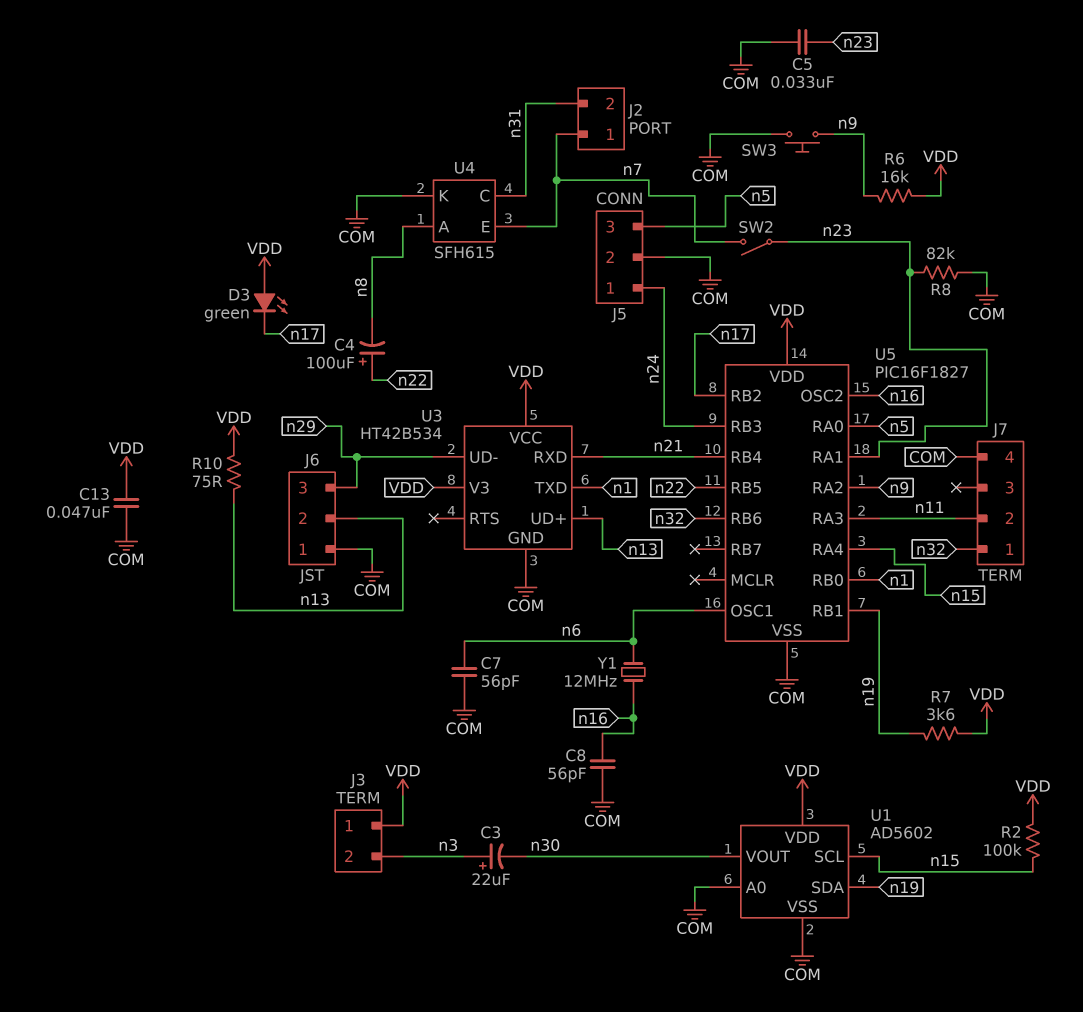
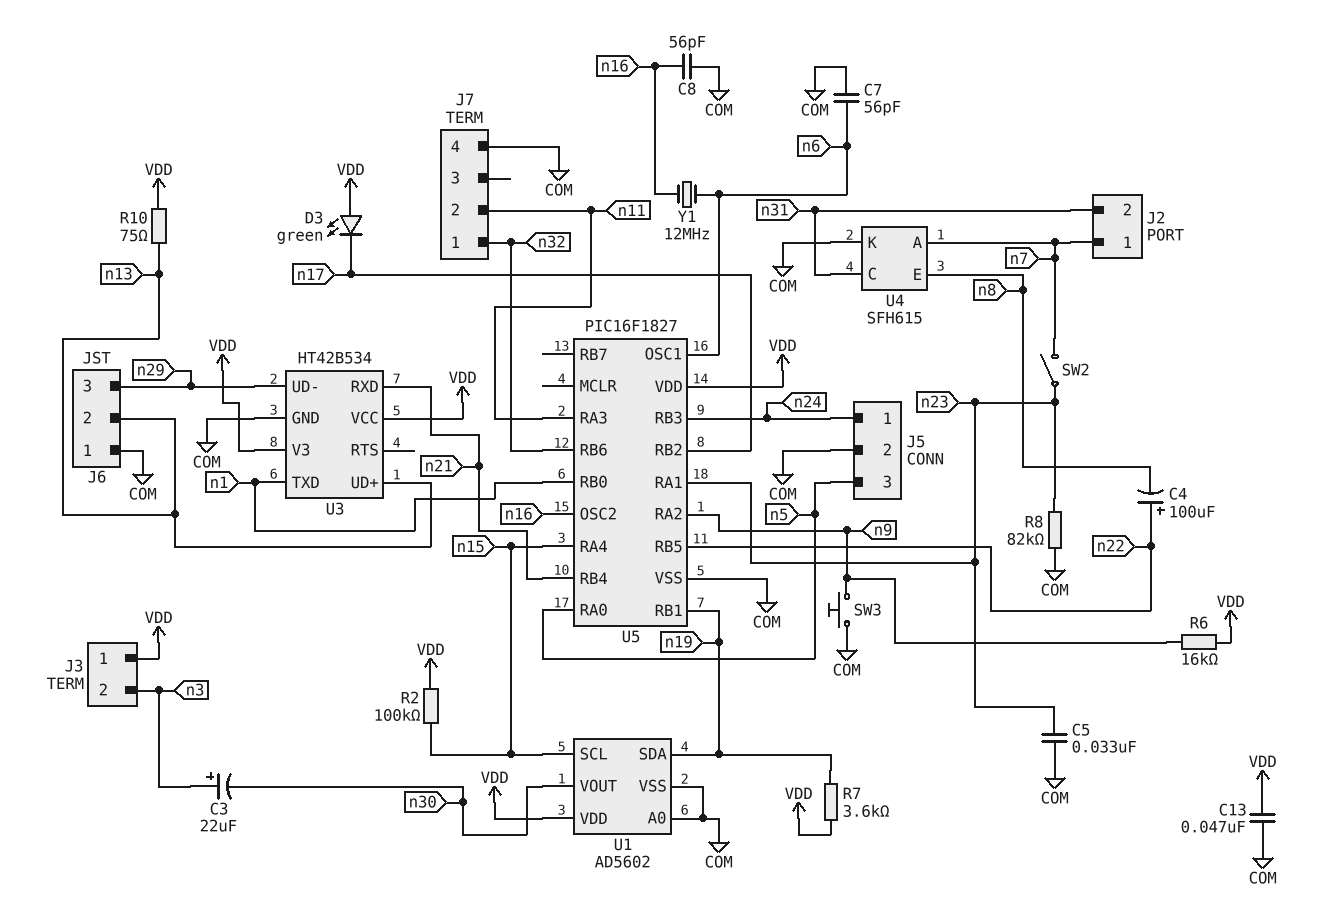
U4 pin A: n8 -> n7
U4 pin E: n7 -> n8

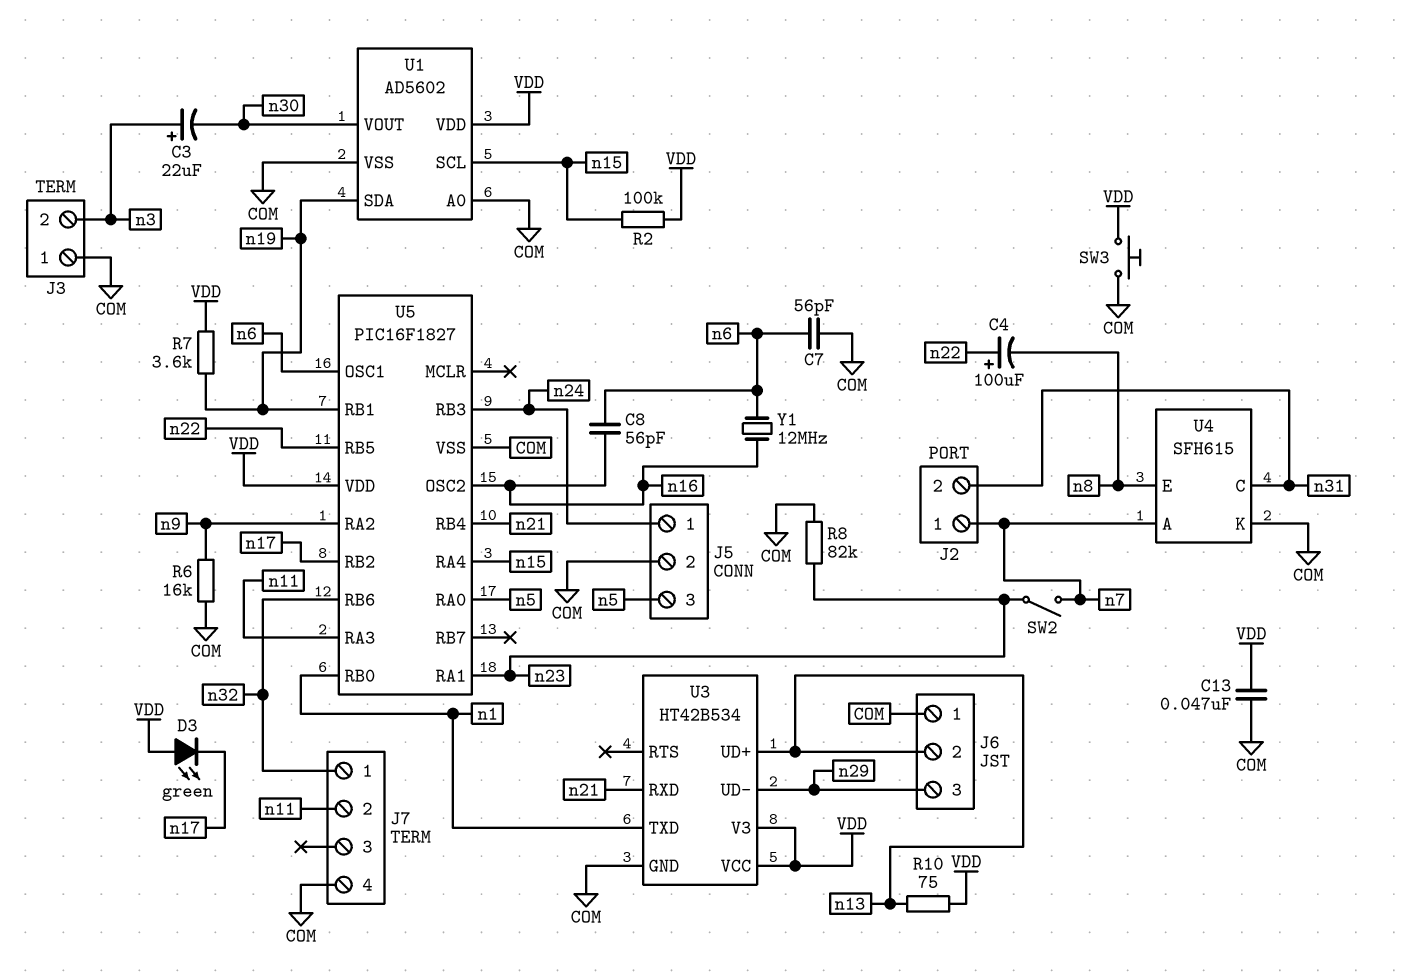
C5: 33nF (COM, n23) -> none
C8: 56pF (COM, n16) -> 56pF (n6, n16)
J3 pin 1: VDD -> COM
R6: 16k (VDD, n9) -> 16k (COM, n9)
SW3: button (COM, n9) -> button (COM, VDD)

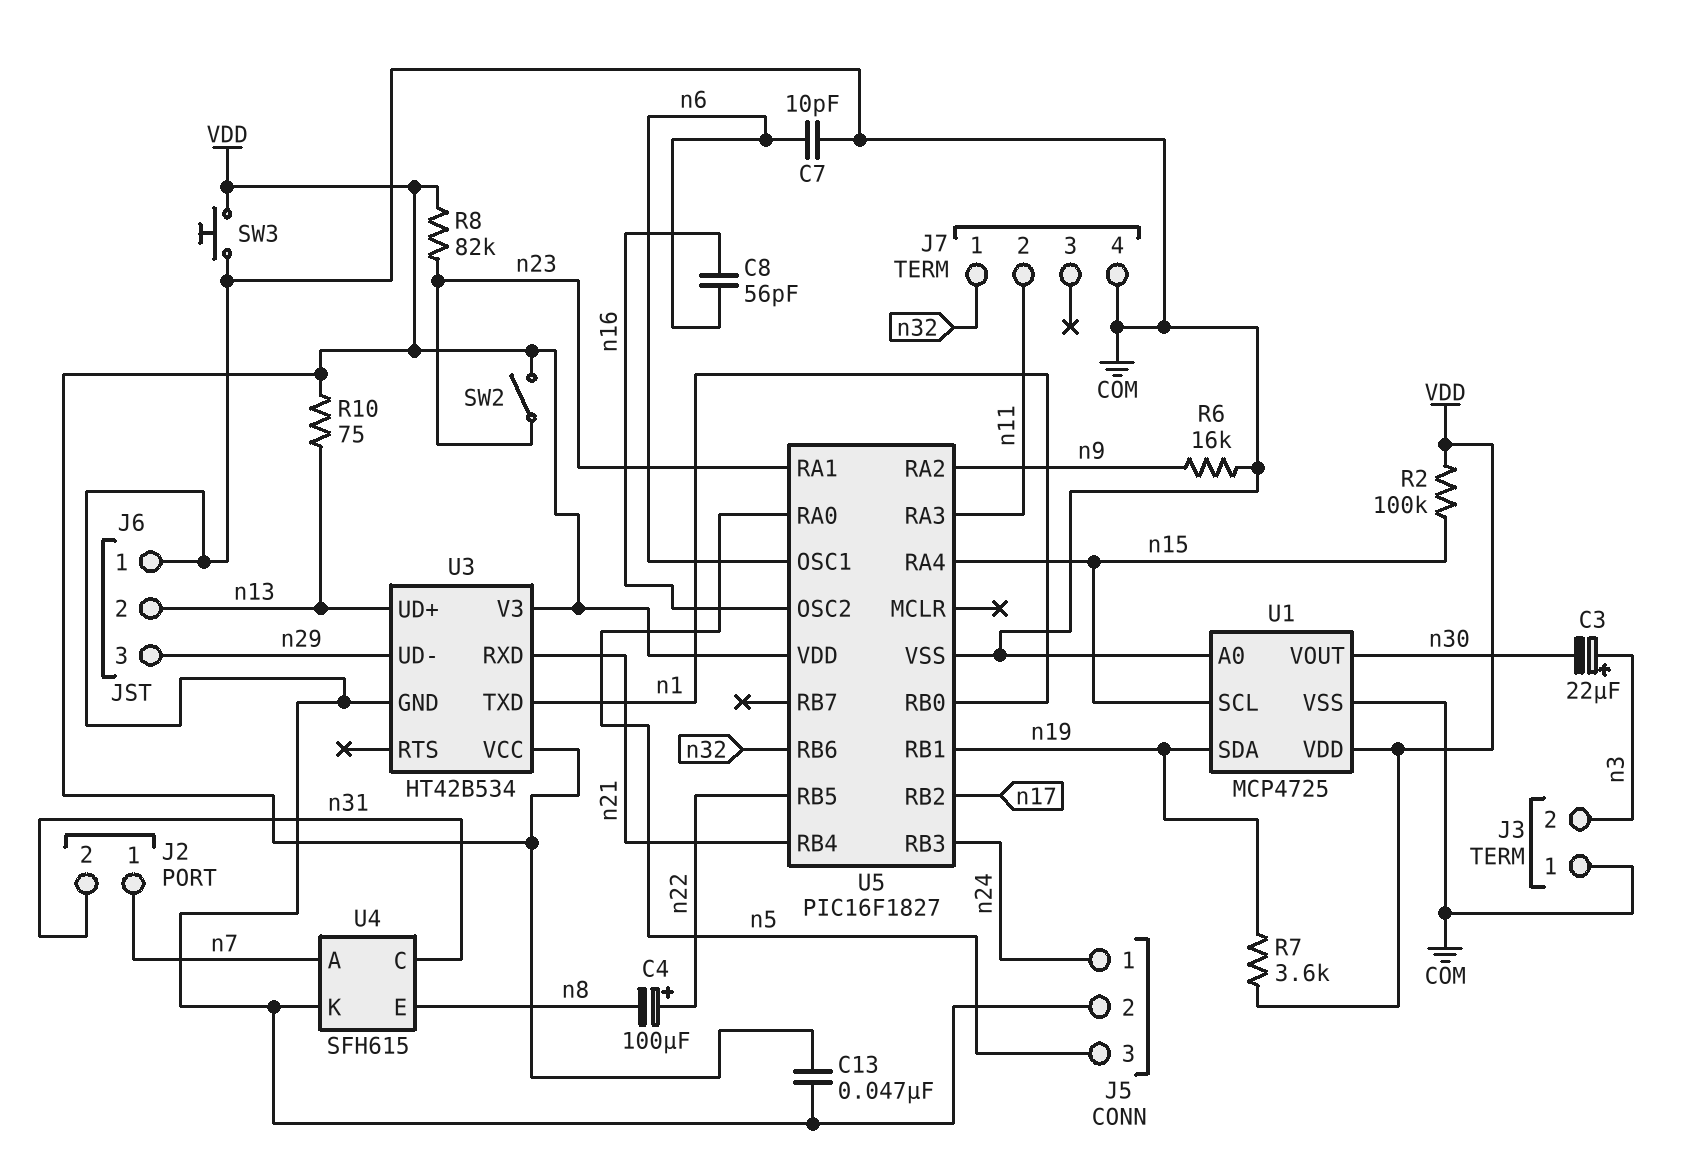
C7: 56pF (COM, n6) -> 10pF (COM, n6)
D3: LED green (A VDD, K n17) -> none
R8: 82k (COM, n23) -> 82k (VDD, n23)
SW2: switch (n7, n23) -> switch (VDD, n23)
U1: AD5602 -> MCP4725
Y1: 12MHz (n6, n16) -> none

